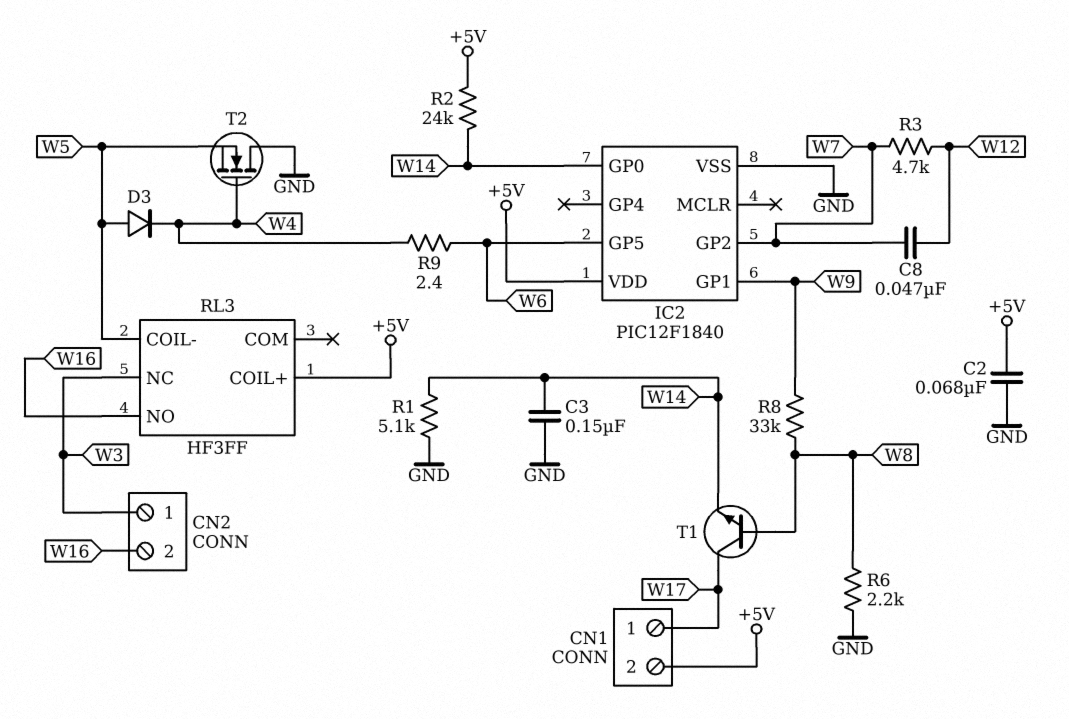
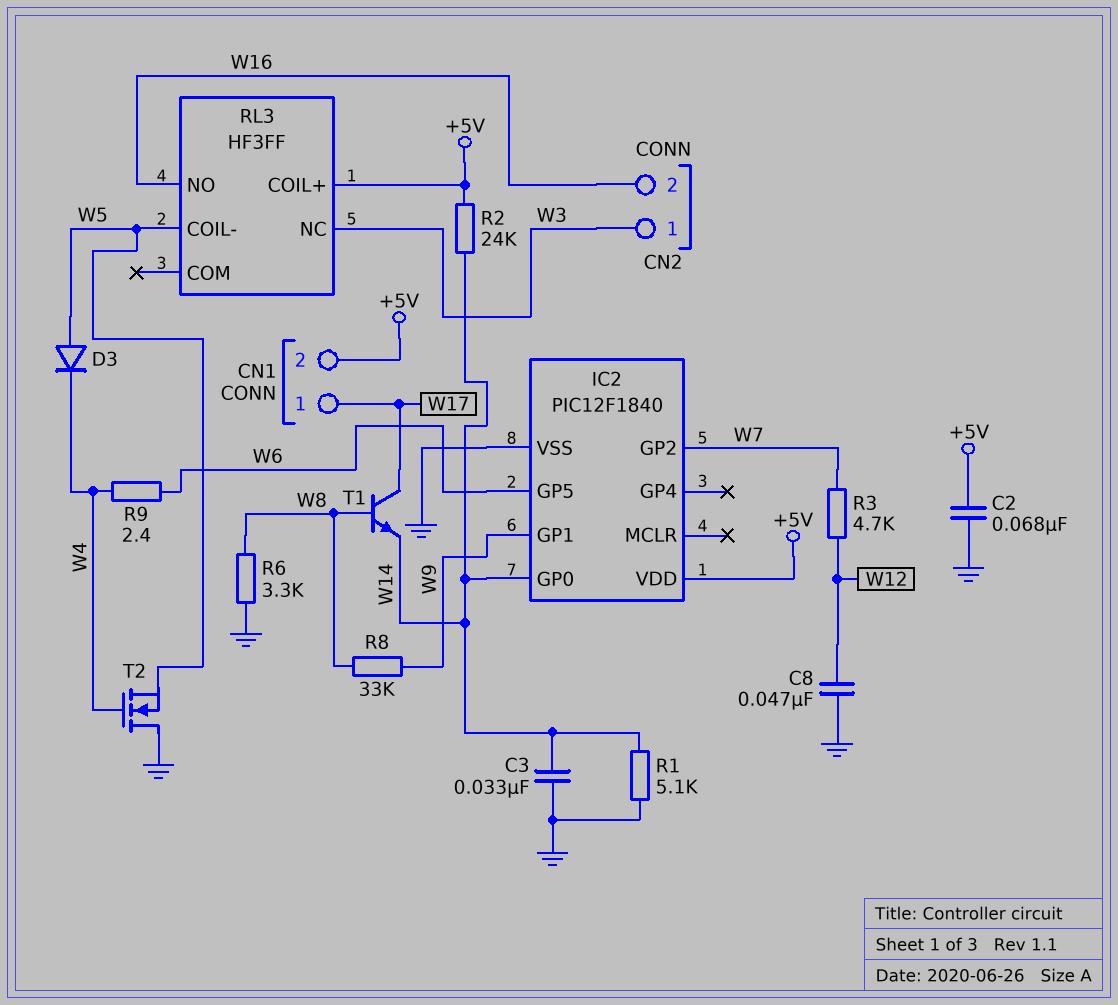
C3: 150nF (GND, W14) -> 33nF (GND, W14)
C8: 47nF (W7, W12) -> 47nF (GND, W12)
R6: 2.2k (GND, W8) -> 3.3k (GND, W8)

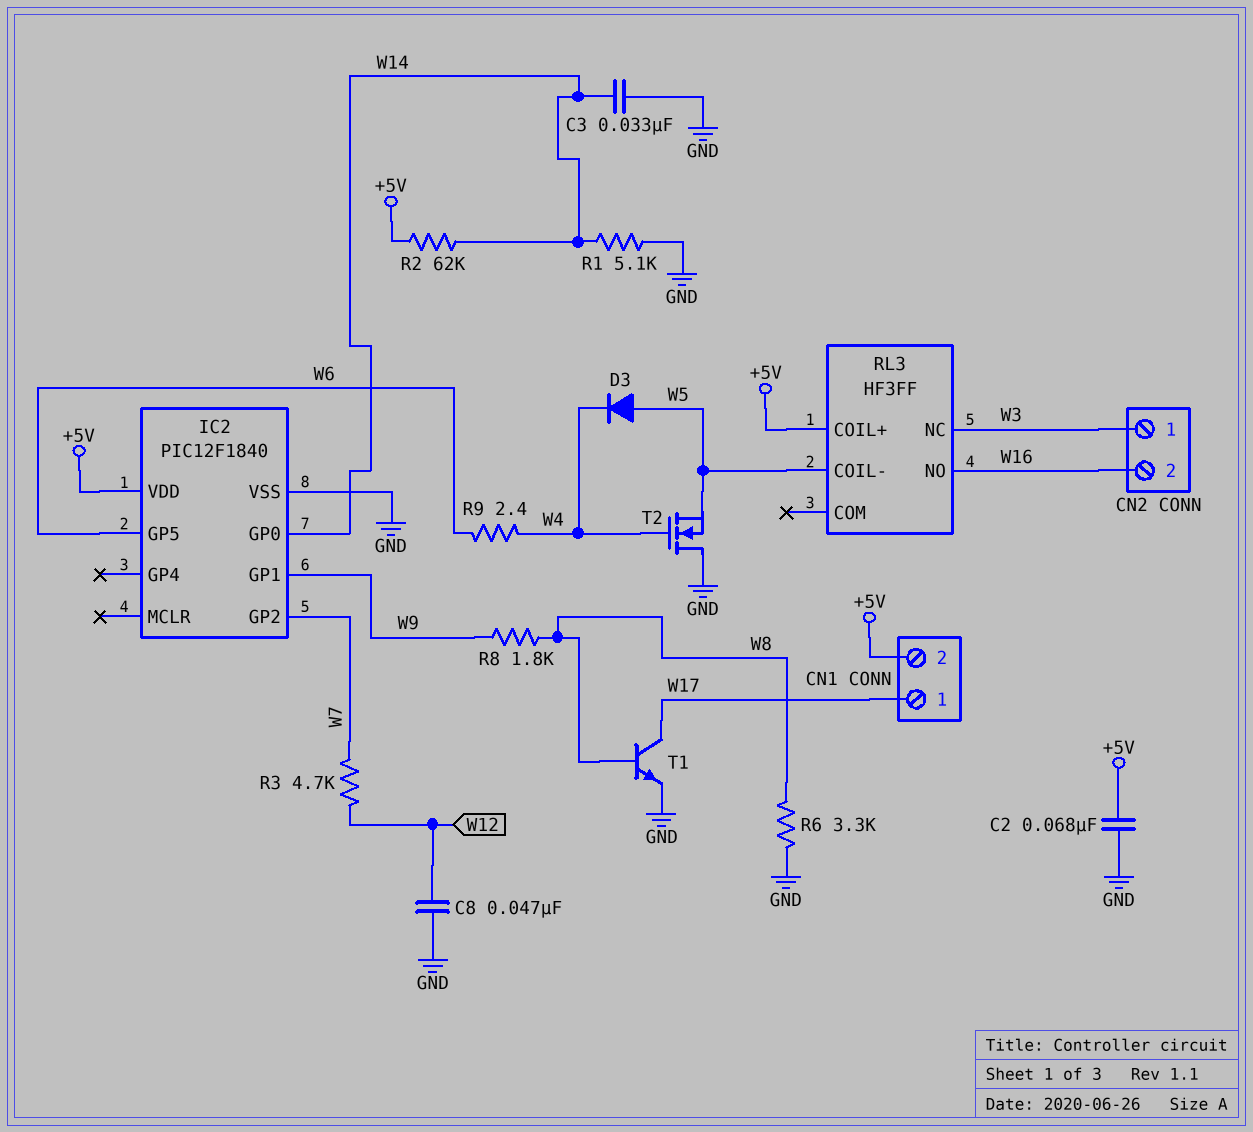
R2: 24k (+5V, W14) -> 62k (+5V, W14)
R8: 33k (W8, W9) -> 1.8k (W8, W9)
T1: NPN (B W8, C W17, E W14) -> NPN (B W8, C W17, E GND)

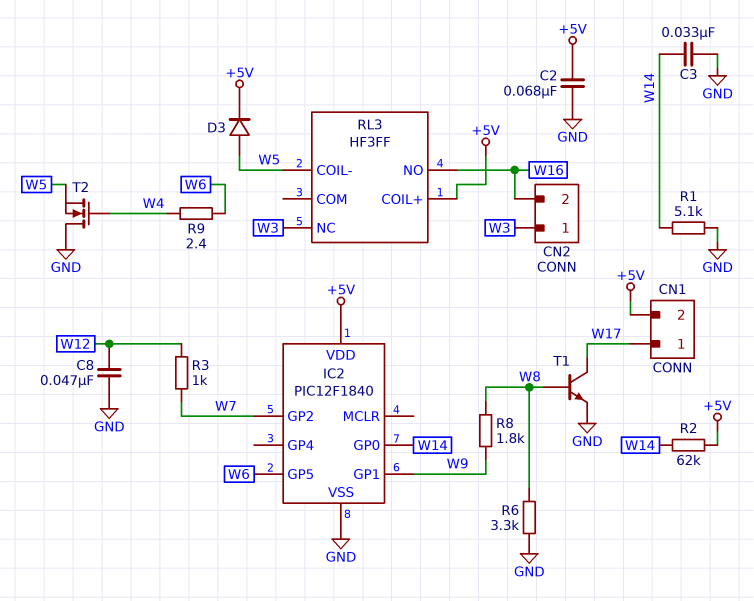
D3: diode (A W5, K W4) -> diode (A W5, K +5V)
R3: 4.7k (W7, W12) -> 1k (W7, W12)

